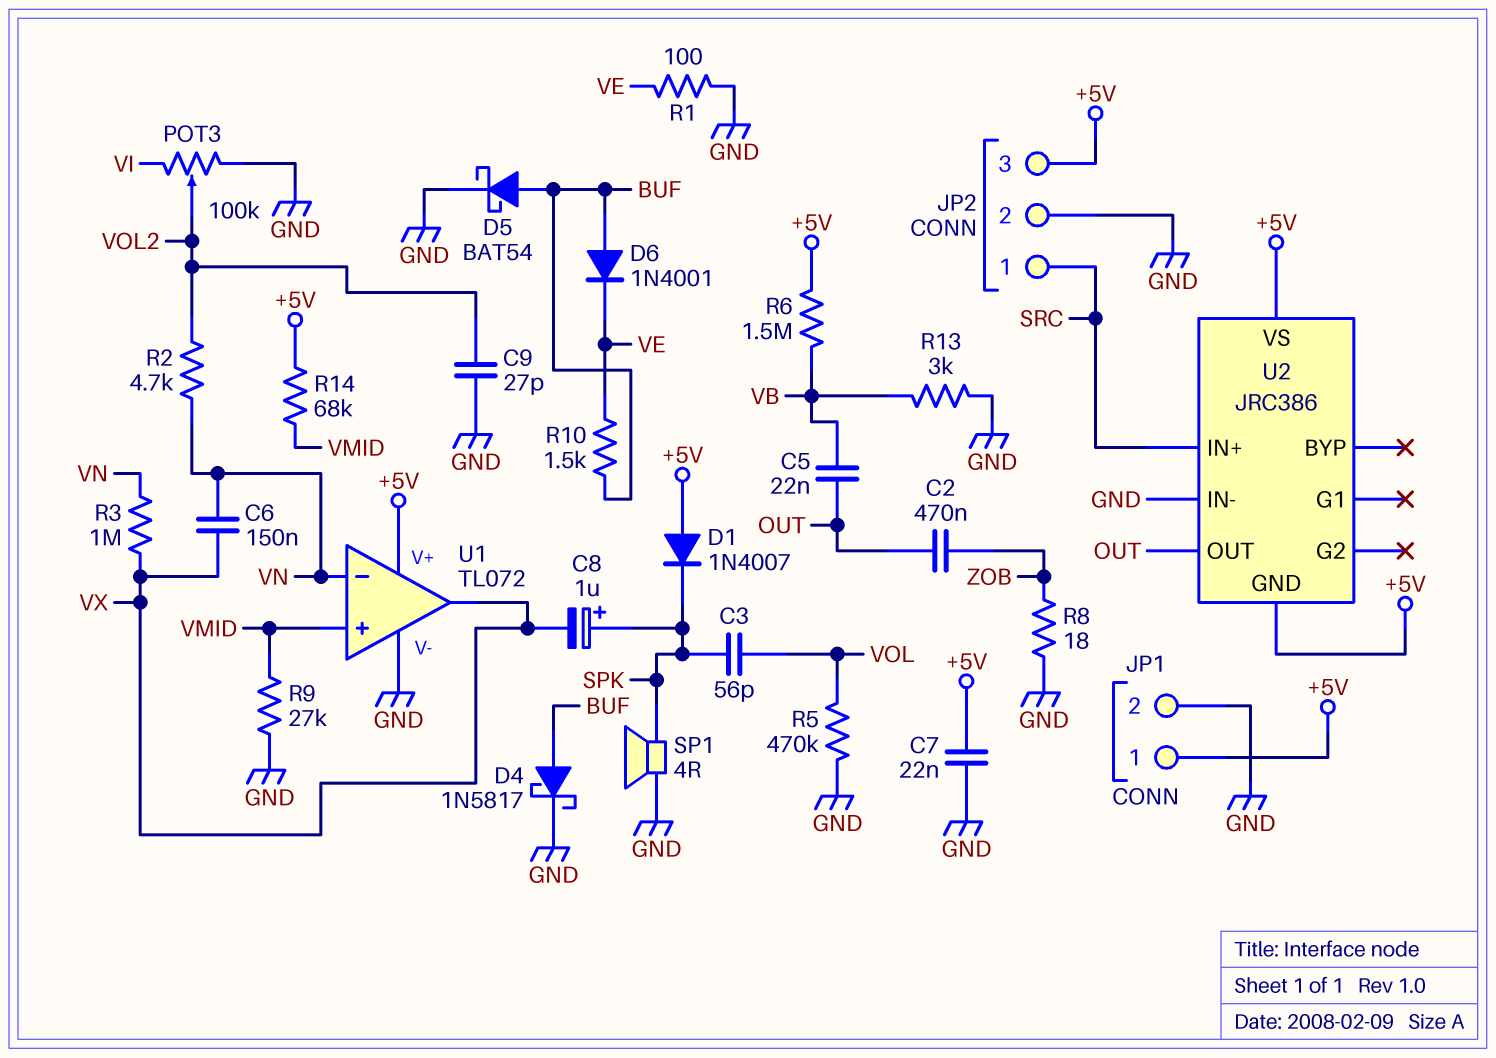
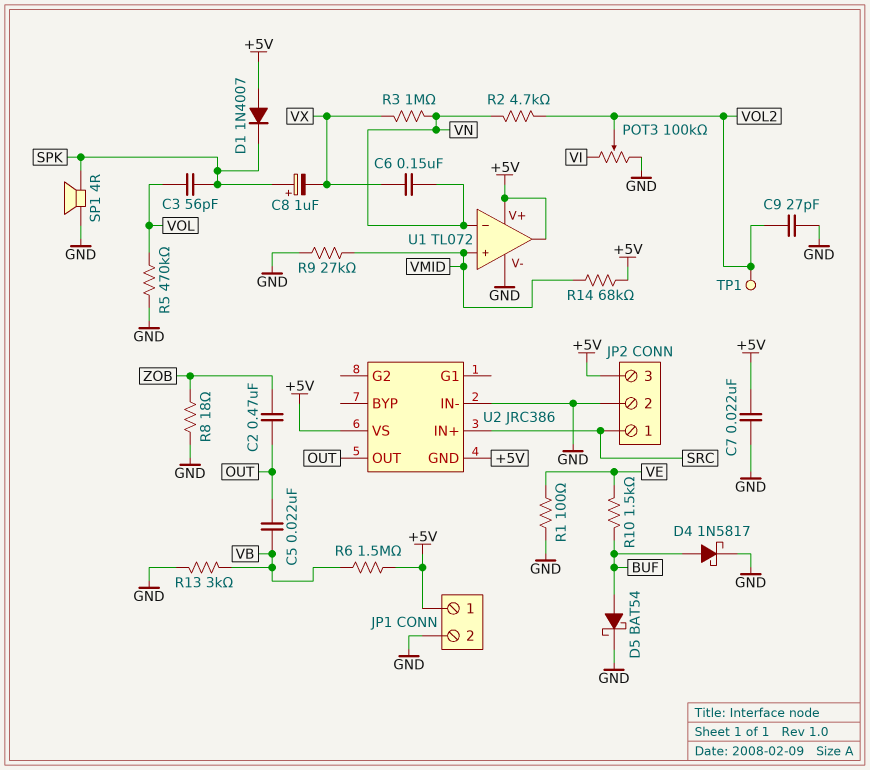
D6: diode 1N4001 (A BUF, K VE) -> none
TP1: none -> test point (VOL2)
U1 pin out: VX -> +5V

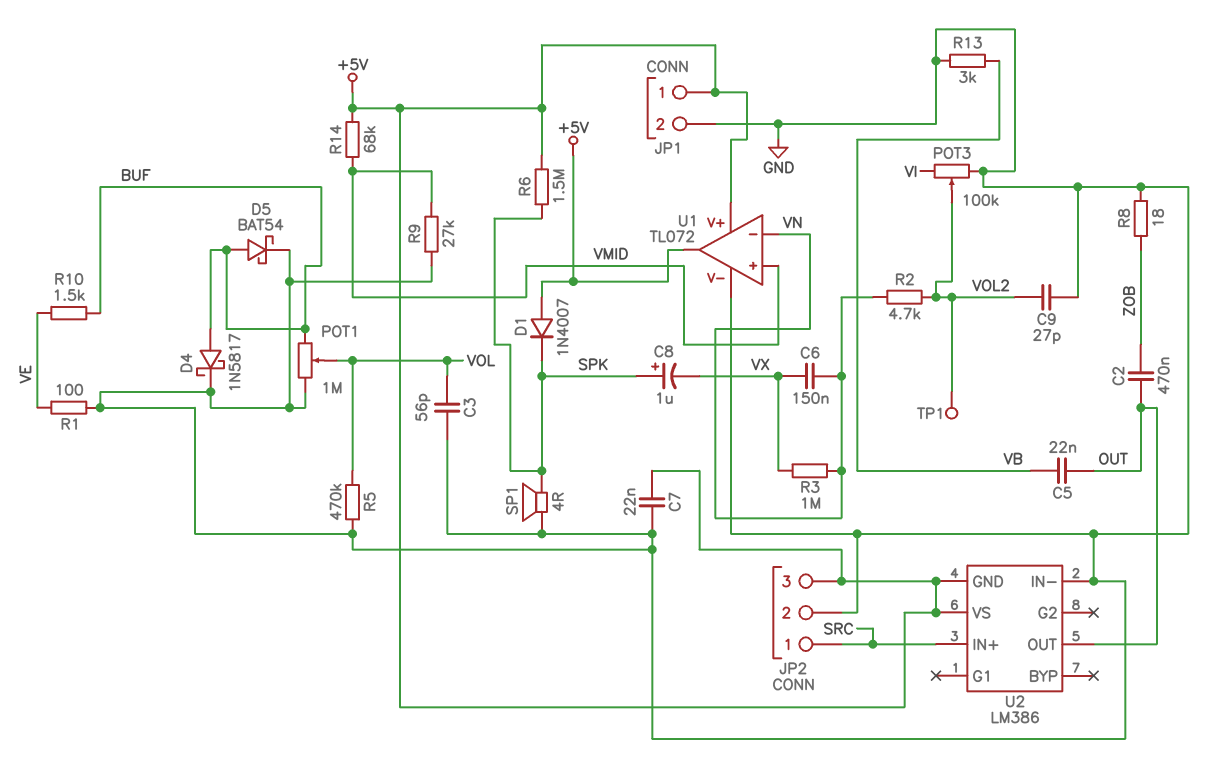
C3: 56pF (SPK, VOL) -> 56pF (GND, VOL)
POT1: none -> 1M (BUF, GND, wiper VOL)
R6: 1.5M (+5V, VB) -> 1.5M (+5V, SPK)
U2: JRC386 -> LM386

